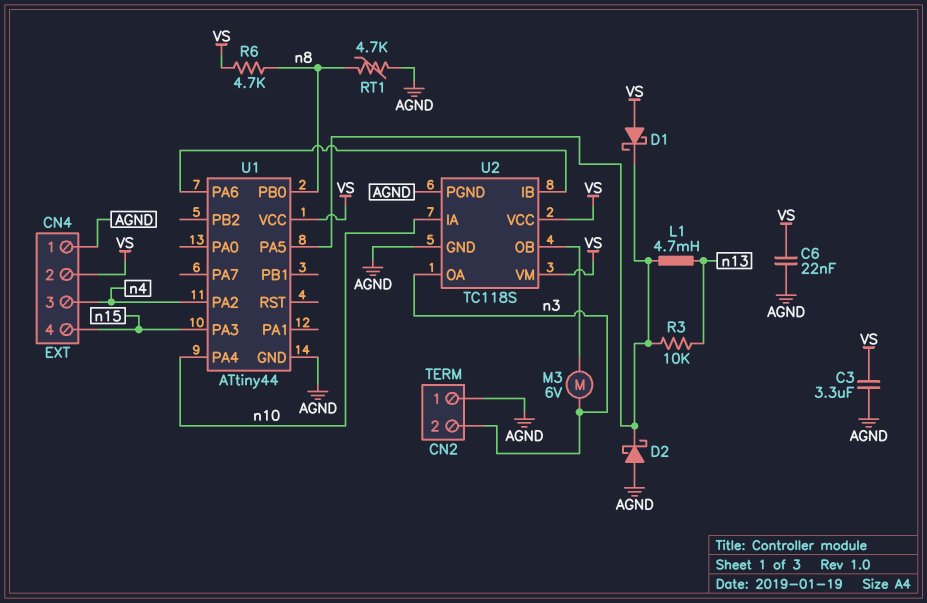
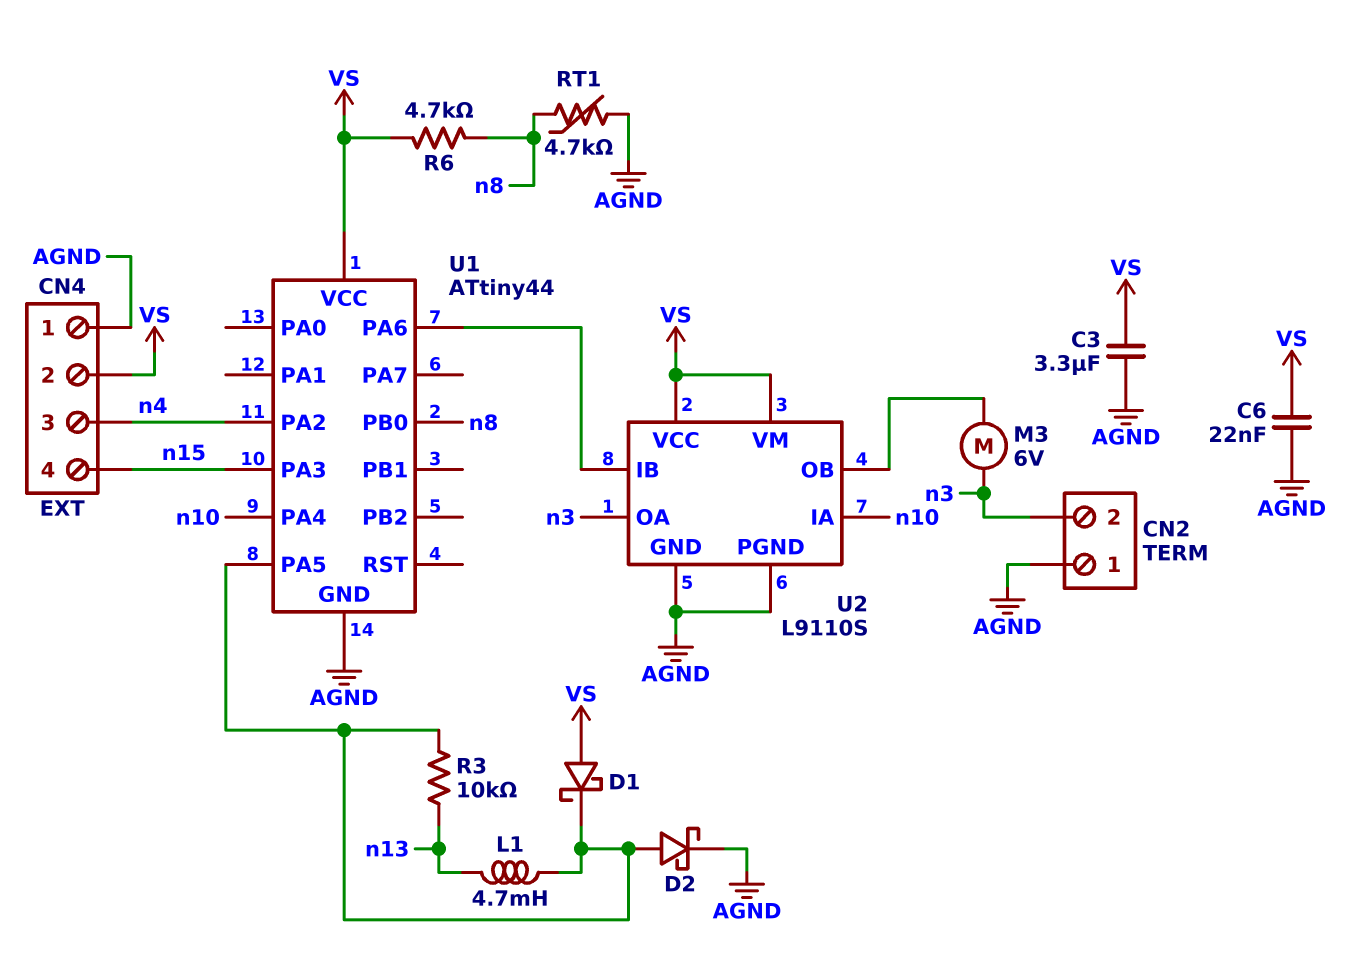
D2: schottky (A AGND, K U1/PA5) -> schottky (A U1/PA5, K AGND)
U2: TC118S -> L9110S

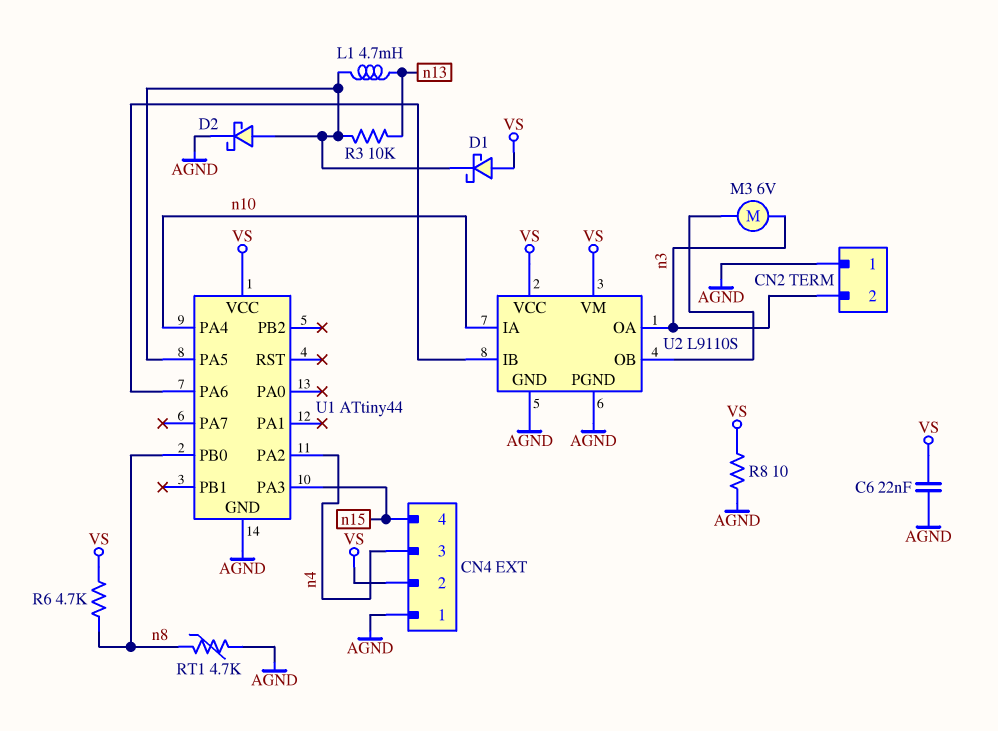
C3: 3.3uF (AGND, VS) -> none
R8: none -> 10 (AGND, VS)

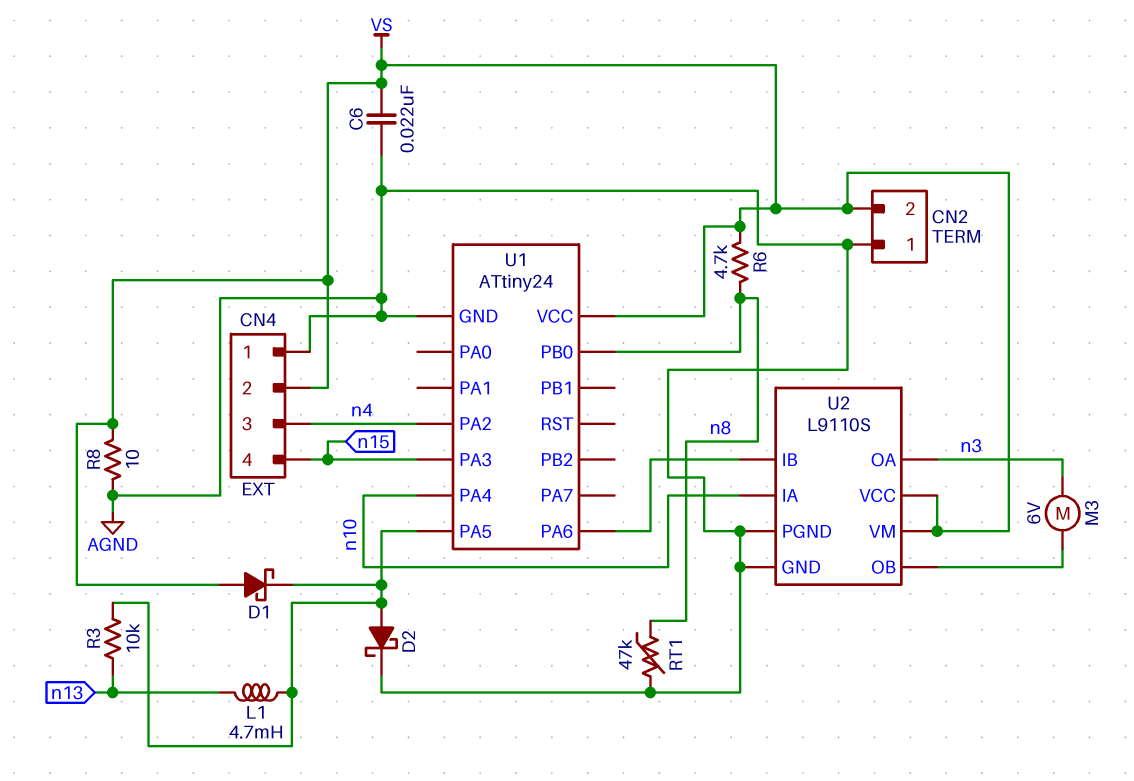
CN2 pin 2: n3 -> VS
RT1: 4.7k (AGND, n8) -> 47k (AGND, n8)
U1: ATtiny44 -> ATtiny24

